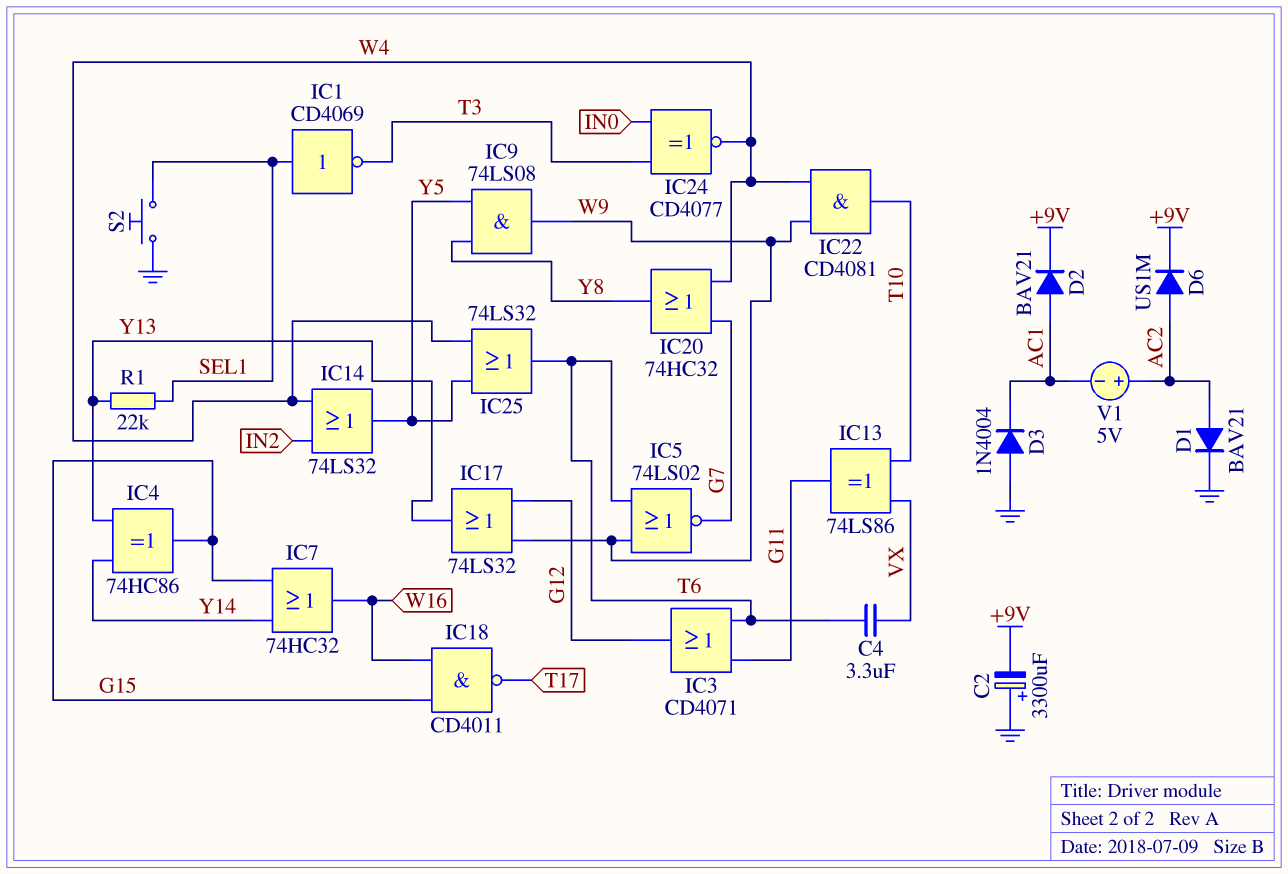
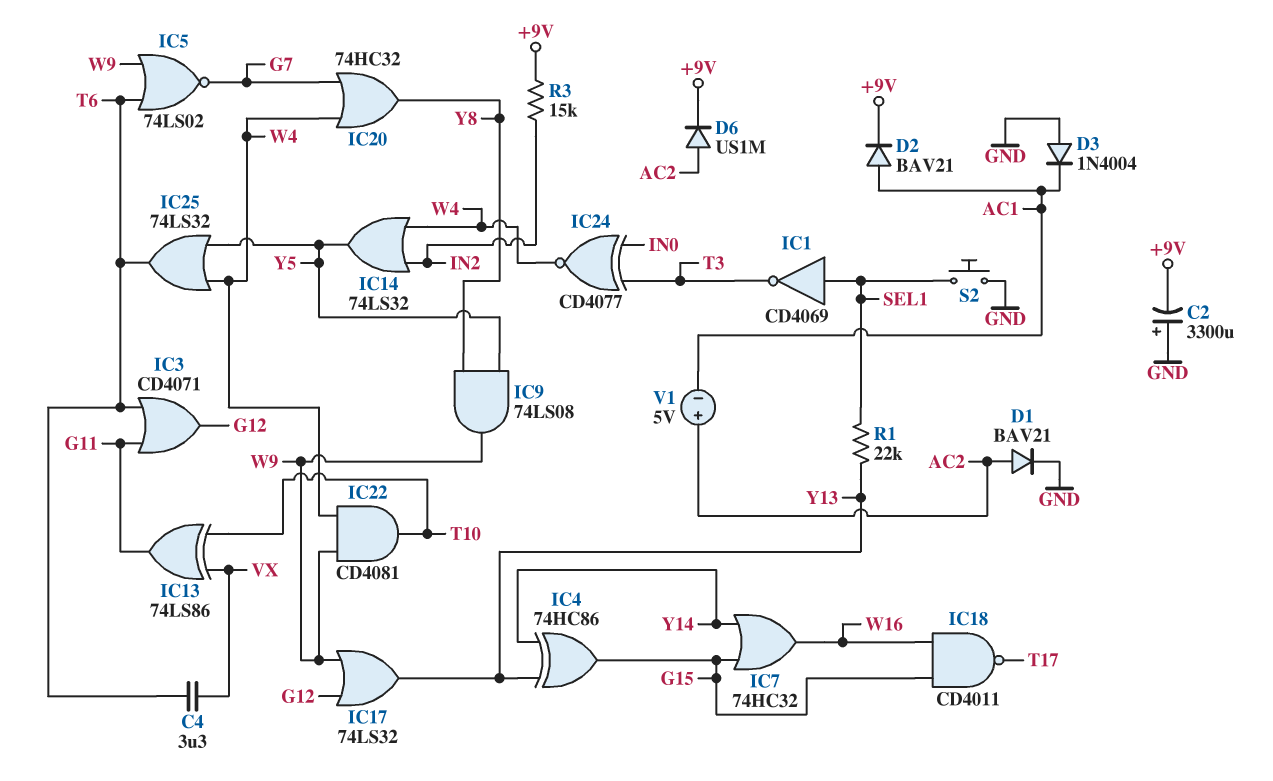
R3: none -> 15k (+9V, IN2)

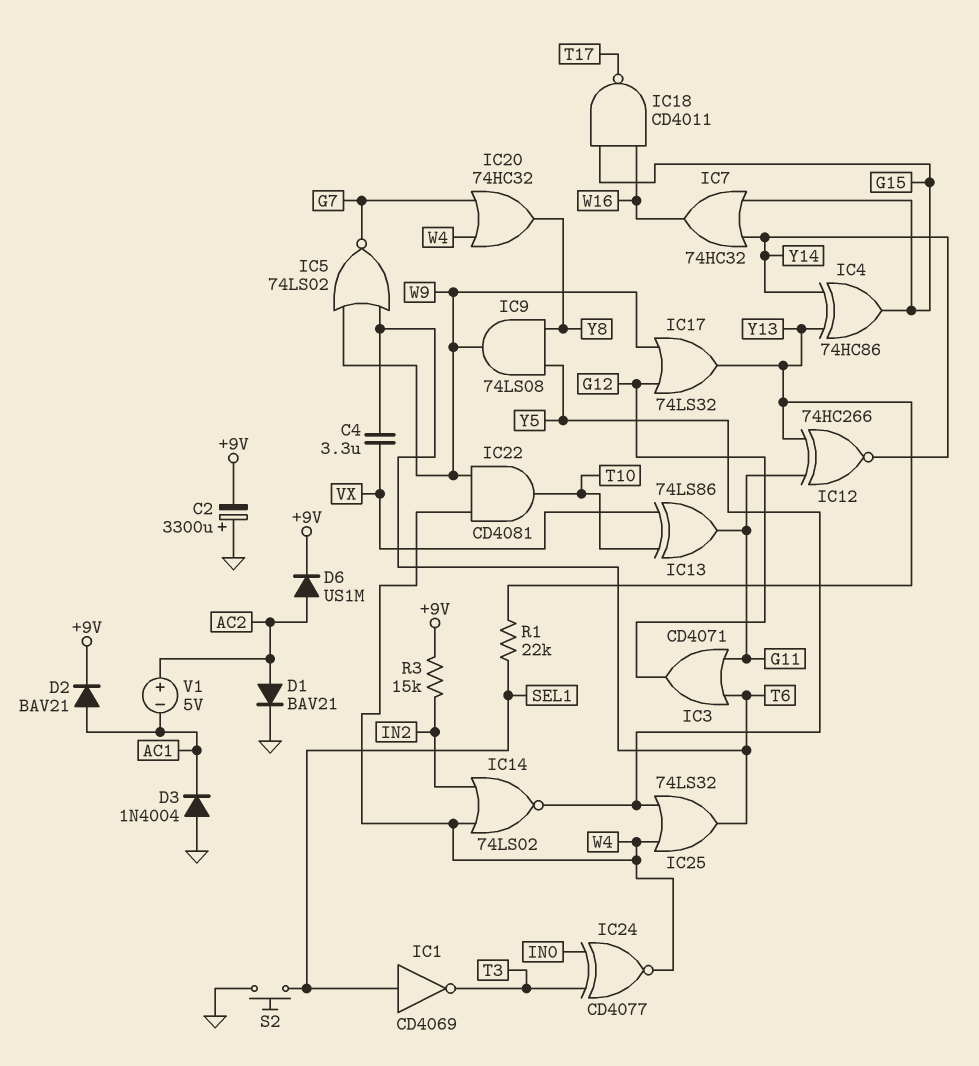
IC12: none -> XNOR 74HC266 (in G11, in Y13, out Y14)
IC14: OR 74LS32 (in IN2, in W4, out Y5) -> NOR 74LS02 (in IN2, in W4, out Y5)

